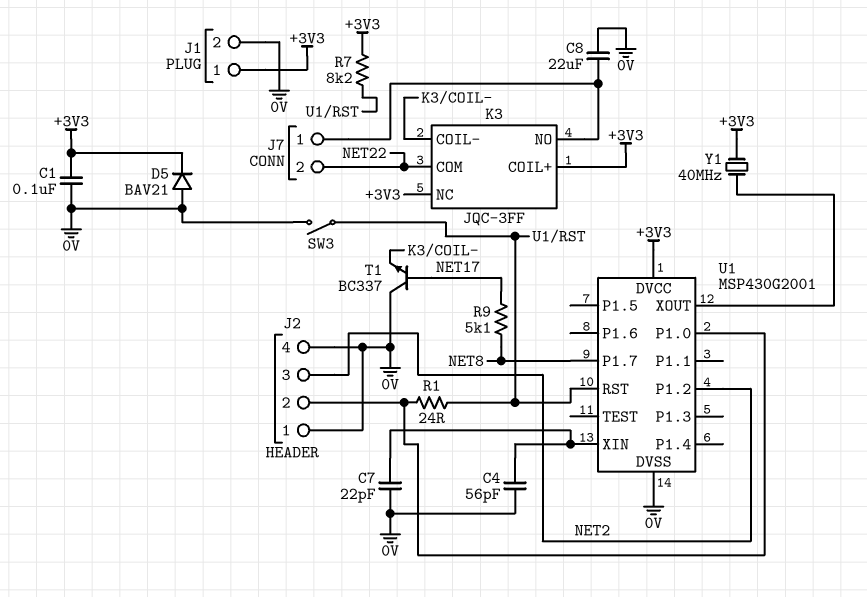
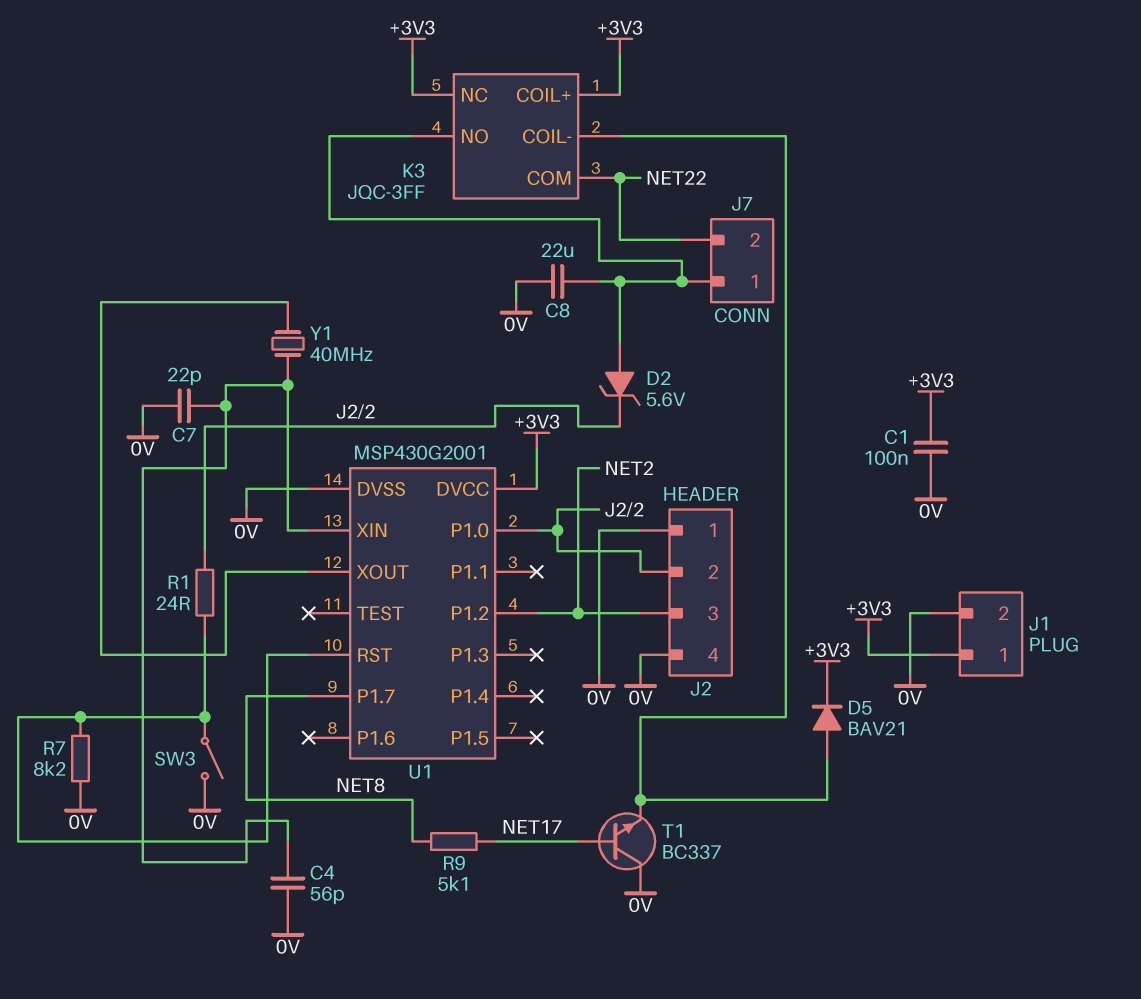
D2: none -> zener 5.6V (A J7/1, K J2/2)
D5: diode BAV21 (A 0V, K +3V3) -> diode BAV21 (A K3/COIL-, K +3V3)
R7: 8.2k (+3V3, U1/RST) -> 8.2k (0V, U1/RST)
Y1: 40MHz (+3V3, U1/XOUT) -> 40MHz (U1/XIN, U1/XOUT)

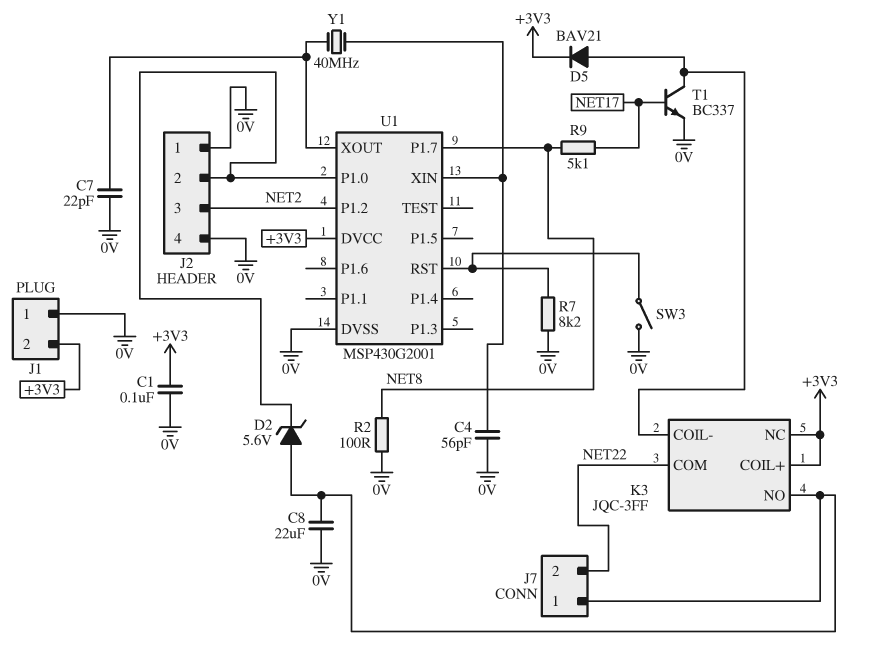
C7: 22pF (0V, U1/XIN) -> 22pF (0V, U1/XOUT)
J1 pin 1: +3V3 -> 0V
J1 pin 2: 0V -> +3V3
R1: 24 (J2/2, U1/RST) -> none
R2: none -> 100 (0V, NET8)
T1: NPN BC337 (B NET17, C 0V, E K3/COIL-) -> NPN BC337 (B NET17, C K3/COIL-, E 0V)

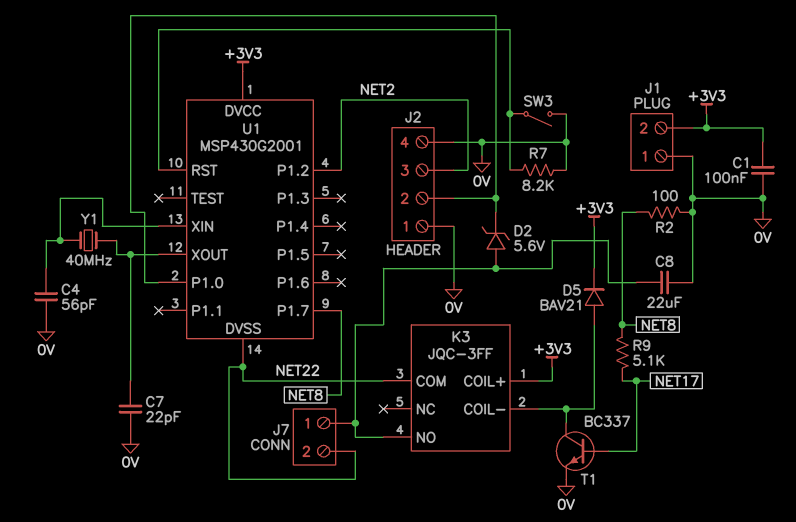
K3 pin NC: +3V3 -> none
U1 pin DVSS: 0V -> NET22

